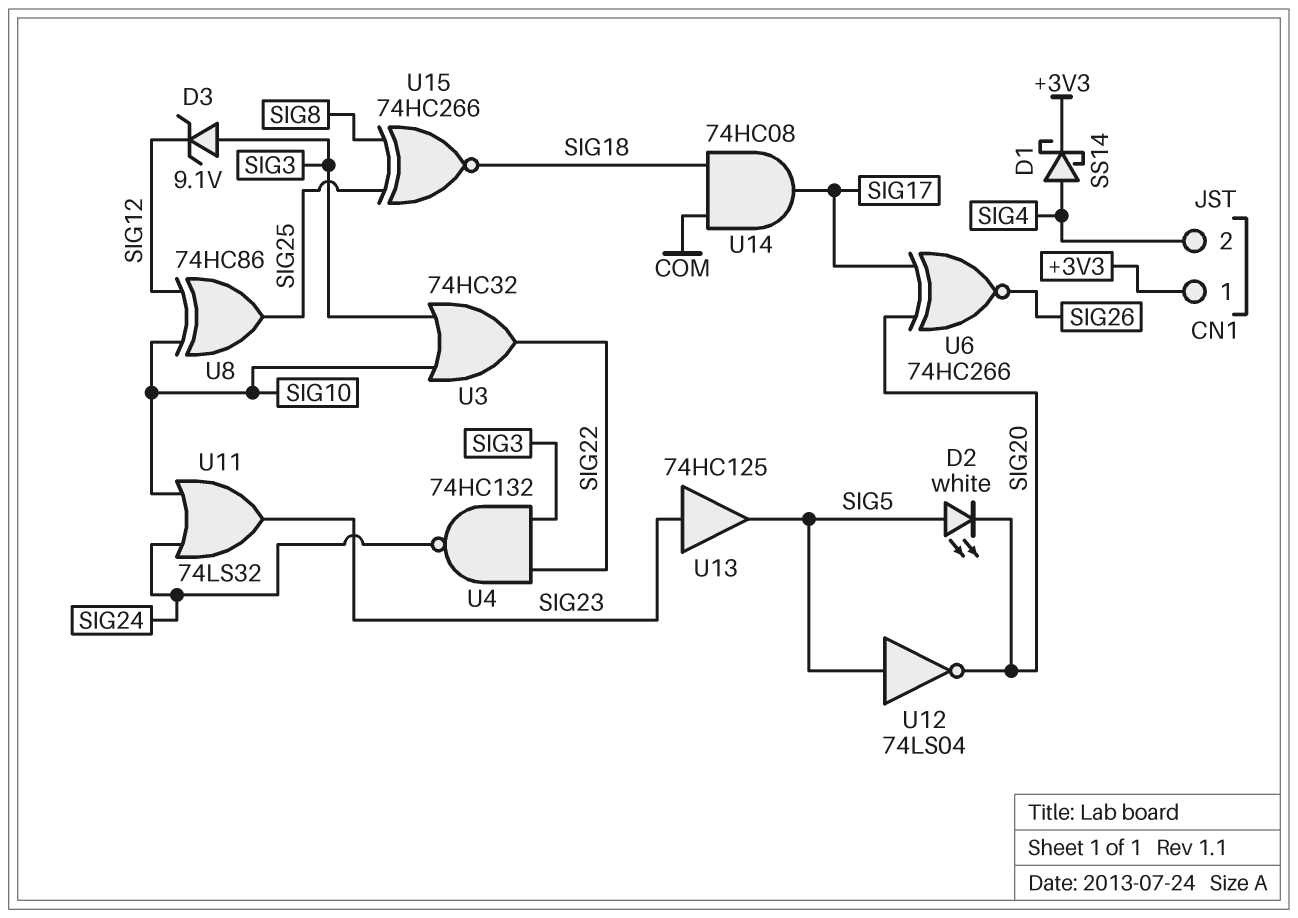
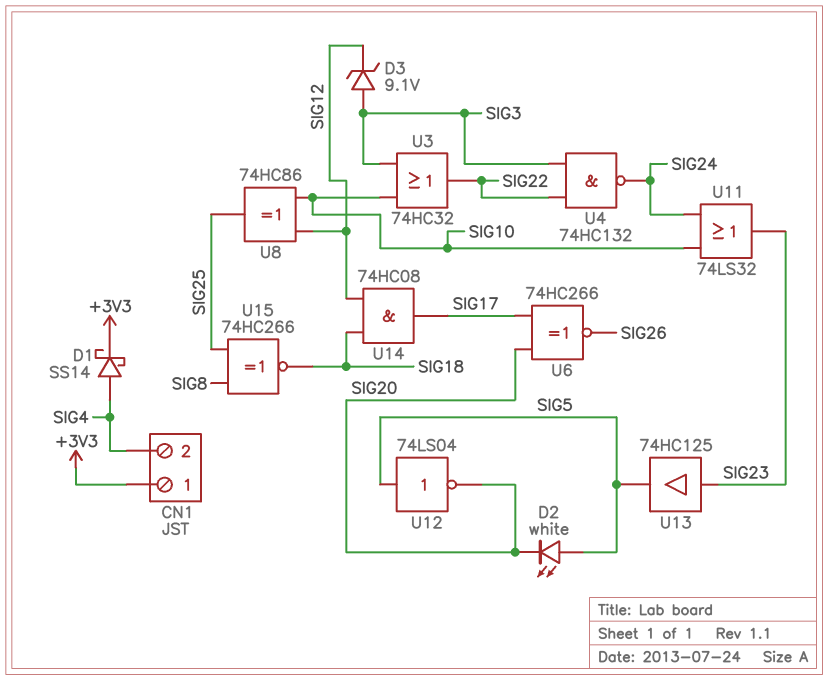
U14: AND 74HC08 (in COM, in SIG18, out SIG17) -> AND 74HC08 (in SIG12, in SIG18, out SIG17)

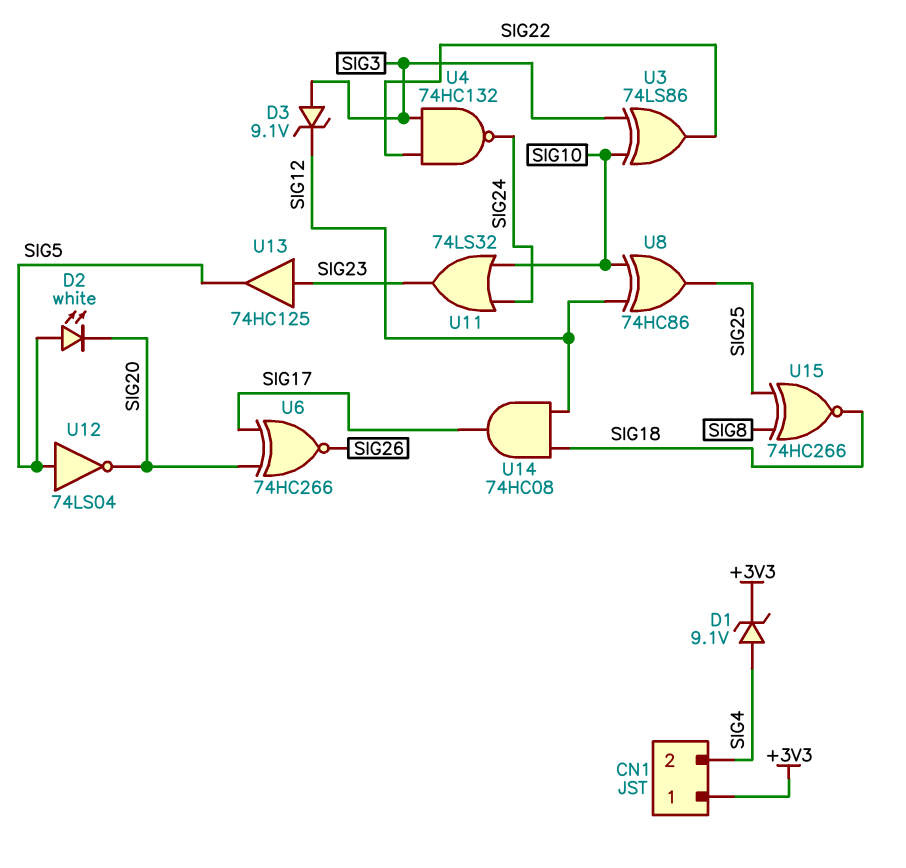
D1: schottky SS14 (A SIG4, K +3V3) -> zener 9.1V (A SIG4, K +3V3)
U3: OR 74HC32 (in SIG3, in SIG10, out SIG22) -> XOR 74LS86 (in SIG3, in SIG10, out SIG22)

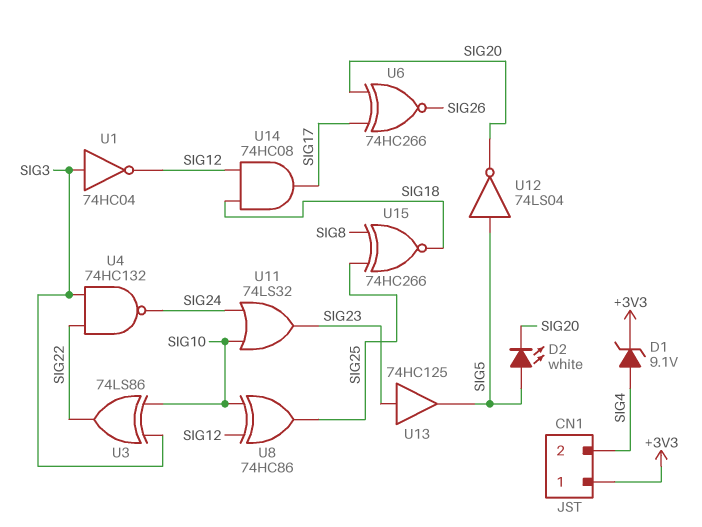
D3: zener 9.1V (A SIG3, K SIG12) -> none
U1: none -> NOT 74HC04 (in SIG3, out SIG12)

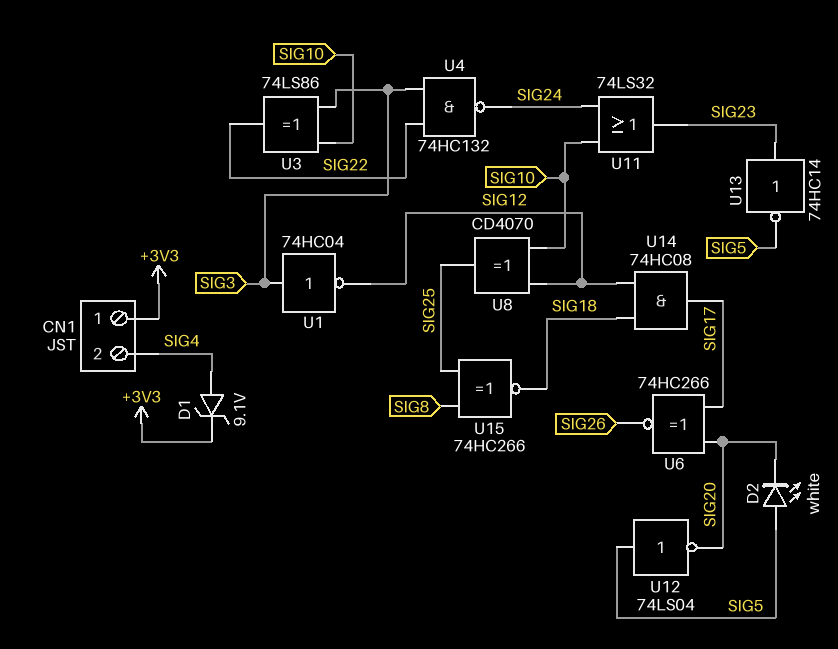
U8: XOR 74HC86 (in SIG10, in SIG12, out SIG25) -> XOR CD4070 (in SIG10, in SIG12, out SIG25)
U13: buffer 74HC125 (in SIG23, out SIG5) -> NOT 74HC14 (in SIG23, out SIG5)

